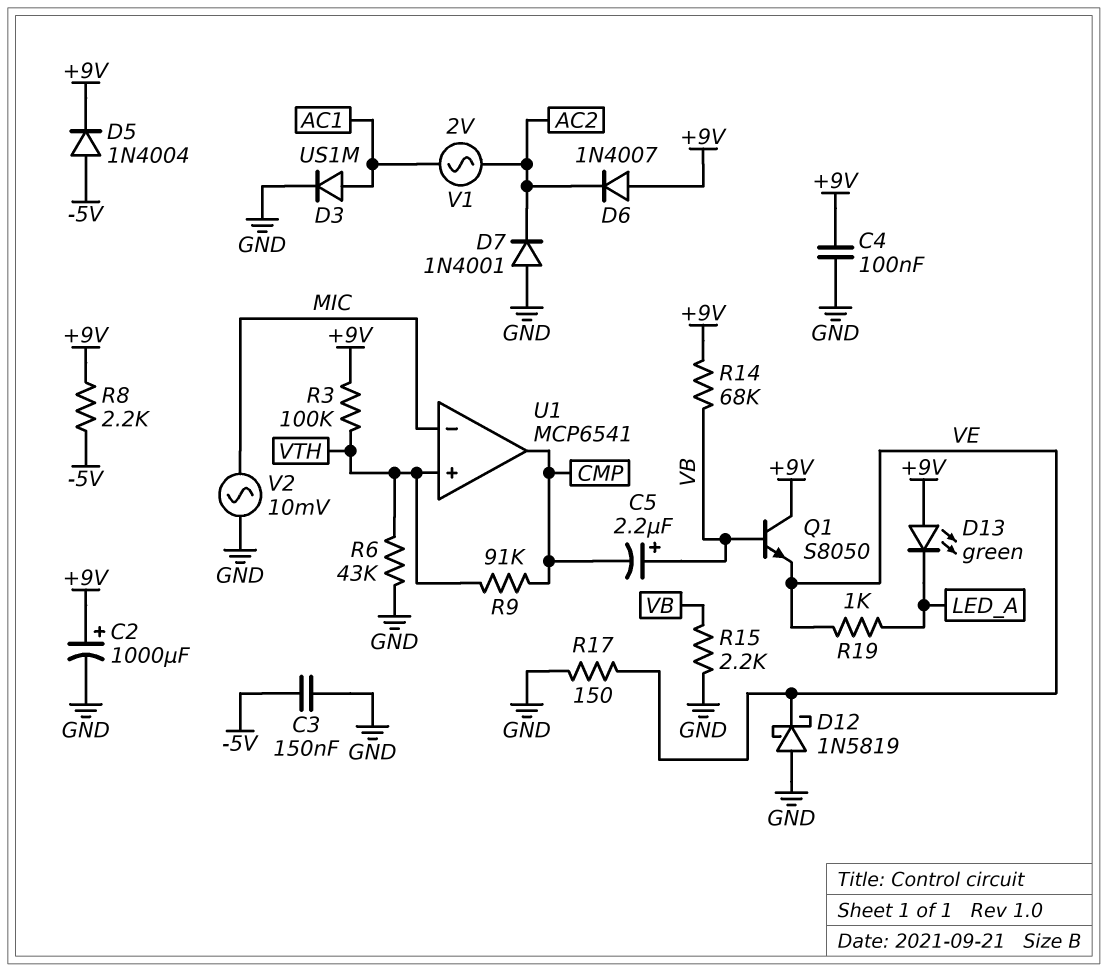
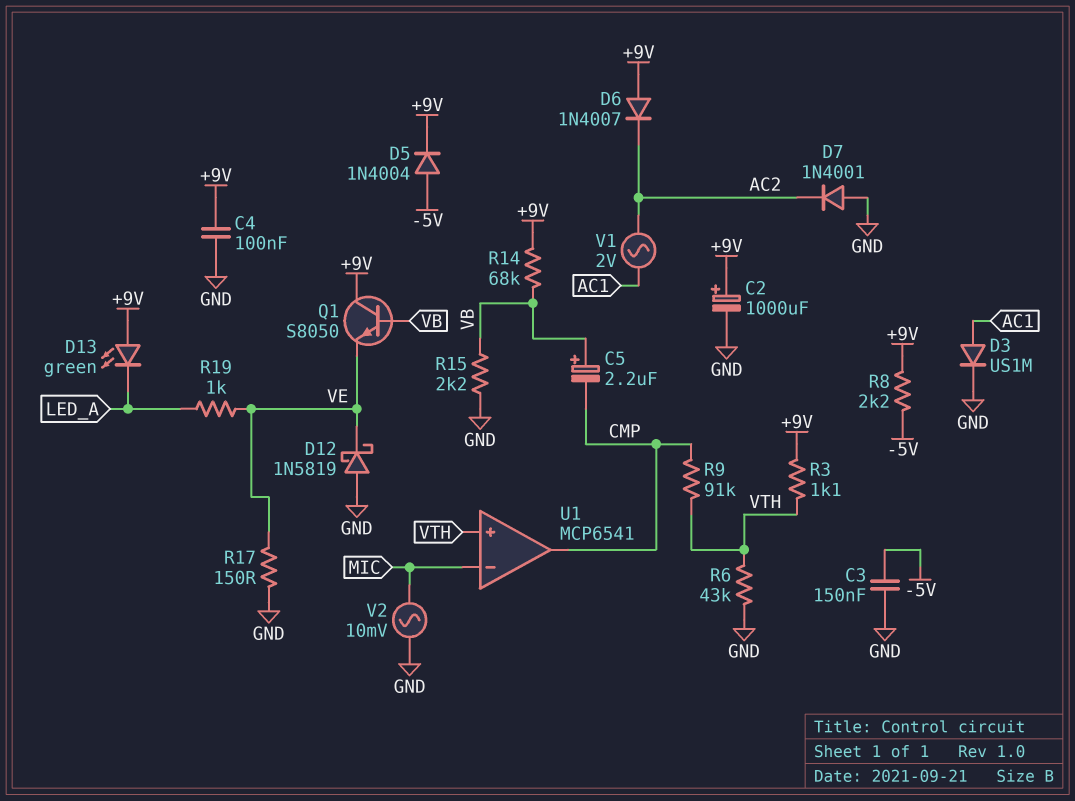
R3: 100k (+9V, VTH) -> 1.1k (+9V, VTH)

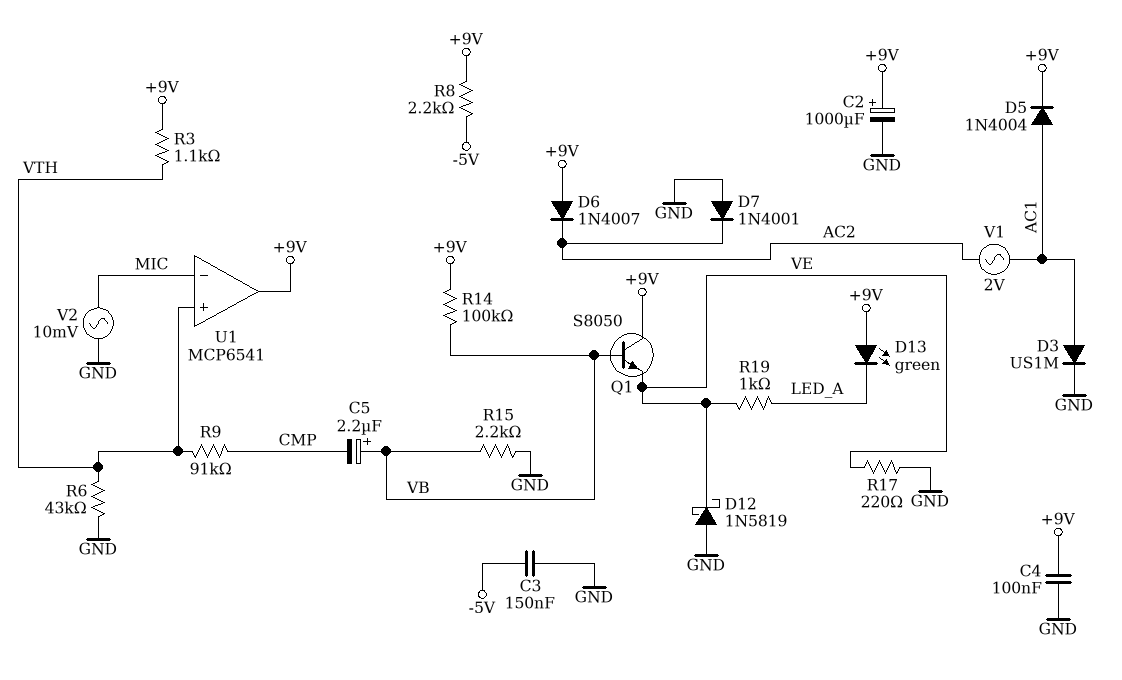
D5: diode 1N4004 (A -5V, K +9V) -> diode 1N4004 (A AC1, K +9V)
R14: 68k (+9V, VB) -> 100k (+9V, VB)
R17: 150 (GND, VE) -> 220 (GND, VE)
U1 pin out: CMP -> +9V

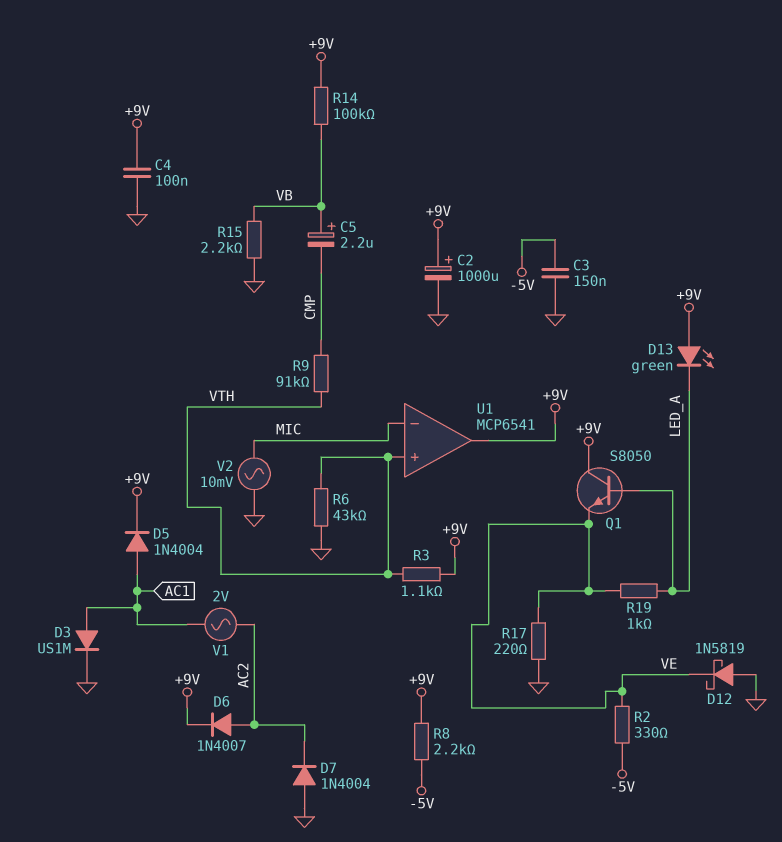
D6: diode 1N4007 (A +9V, K AC2) -> diode 1N4007 (A AC2, K +9V)
D7: diode 1N4001 (A GND, K AC2) -> diode 1N4004 (A GND, K AC2)
Q1: NPN S8050 (B VB, C +9V, E VE) -> NPN S8050 (B LED_A, C +9V, E VE)
R2: none -> 330 (-5V, VE)

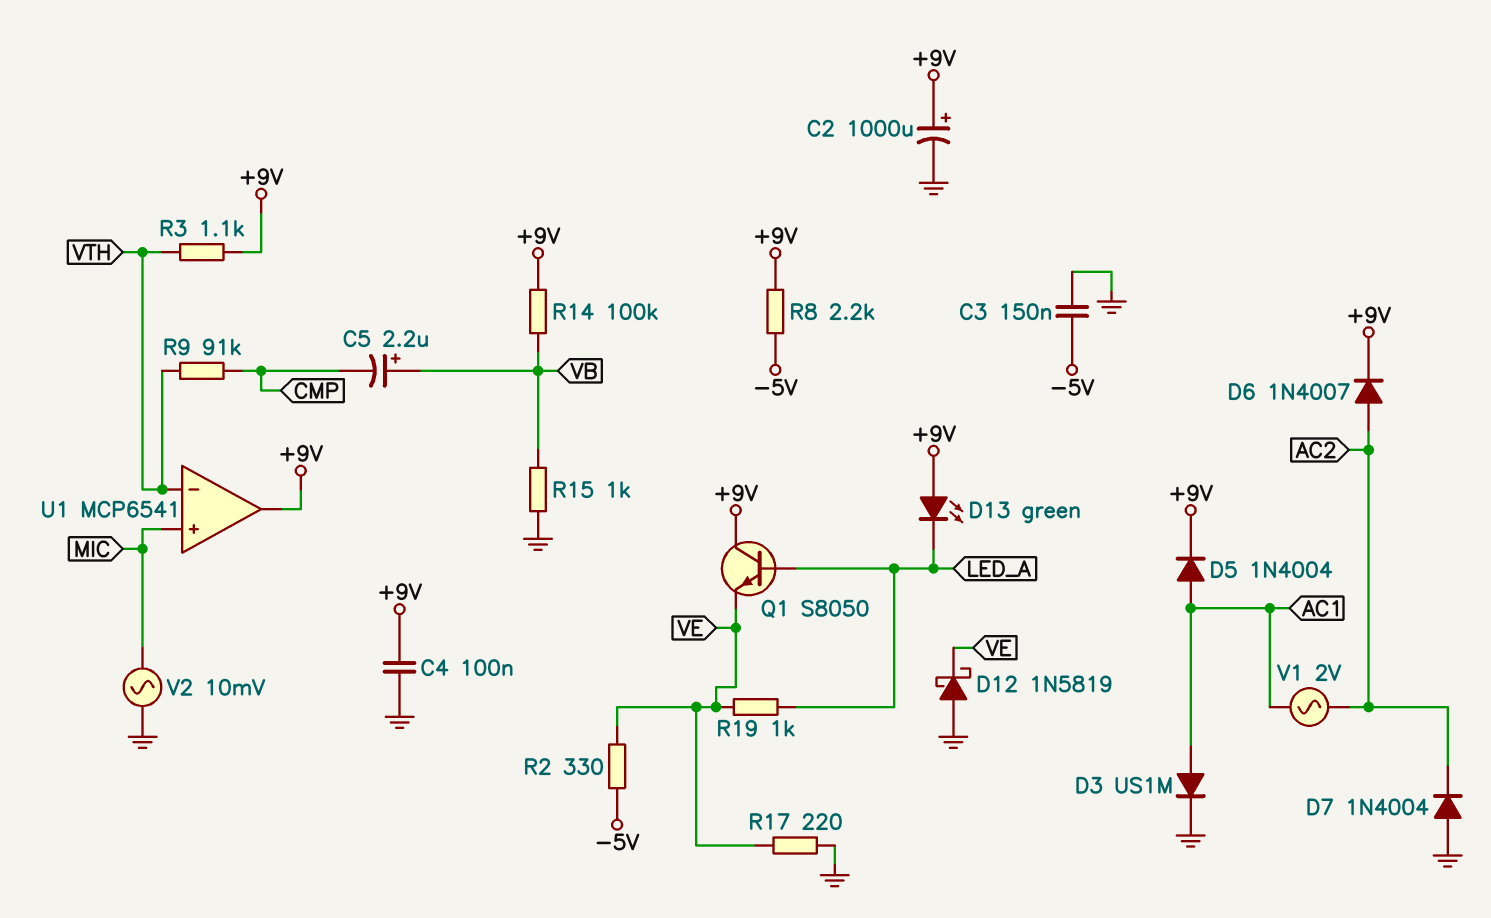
R6: 43k (GND, VTH) -> none
R15: 2.2k (GND, VB) -> 1k (GND, VB)
U1 pin in+: VTH -> MIC
U1 pin in-: MIC -> VTH

